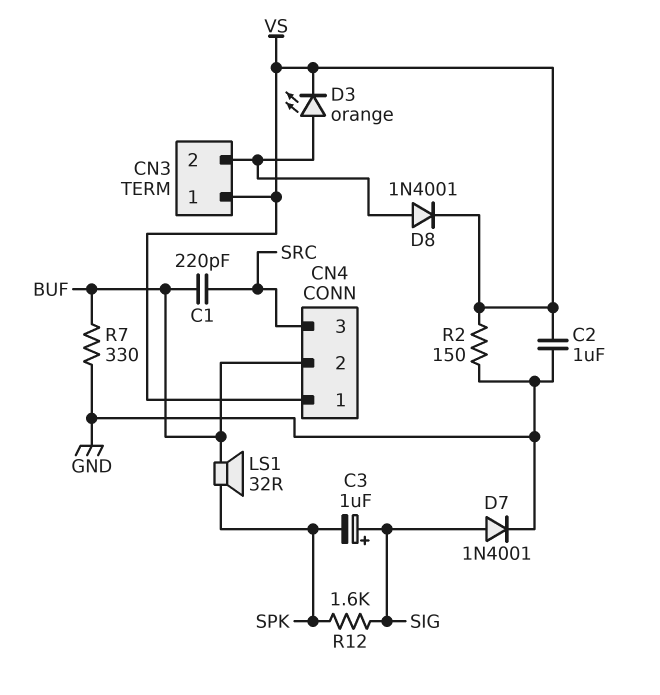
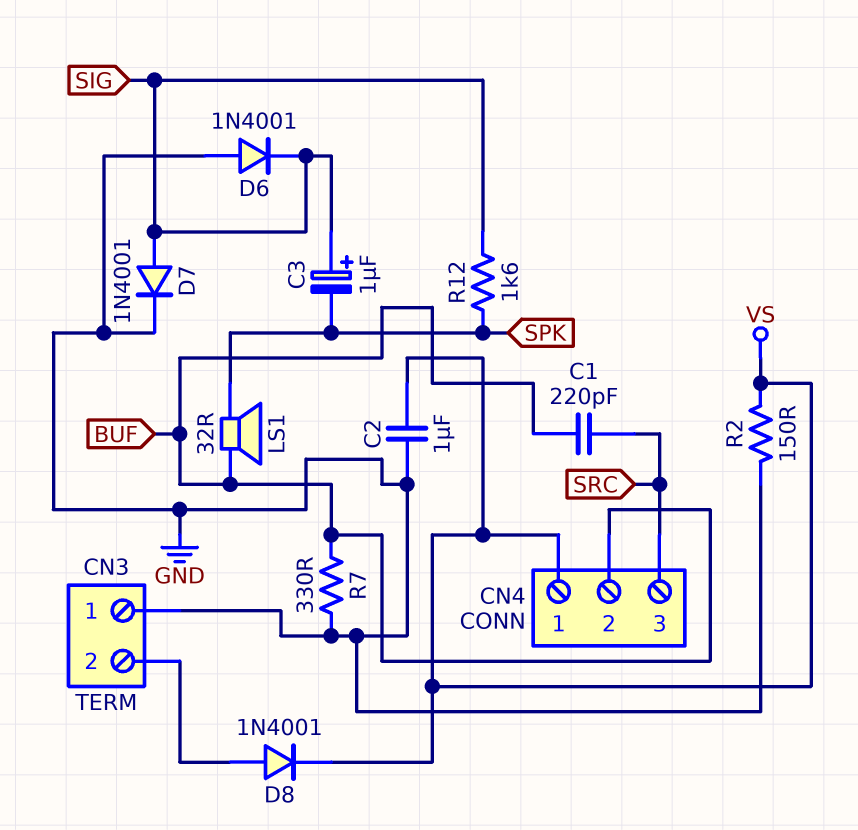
CN3 pin 1: VS -> GND
D3: LED orange (A CN3/2, K VS) -> none
D6: none -> diode 1N4001 (A GND, K SIG)

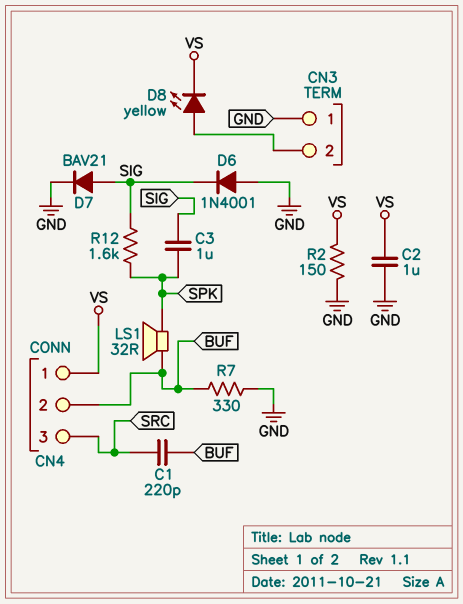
C3: 1uF (plus SIG, minus SPK) -> 1uF (SIG, SPK)
D7: diode 1N4001 (A SIG, K GND) -> diode BAV21 (A SIG, K GND)
D8: diode 1N4001 (A CN3/2, K VS) -> LED yellow (A CN3/2, K VS)

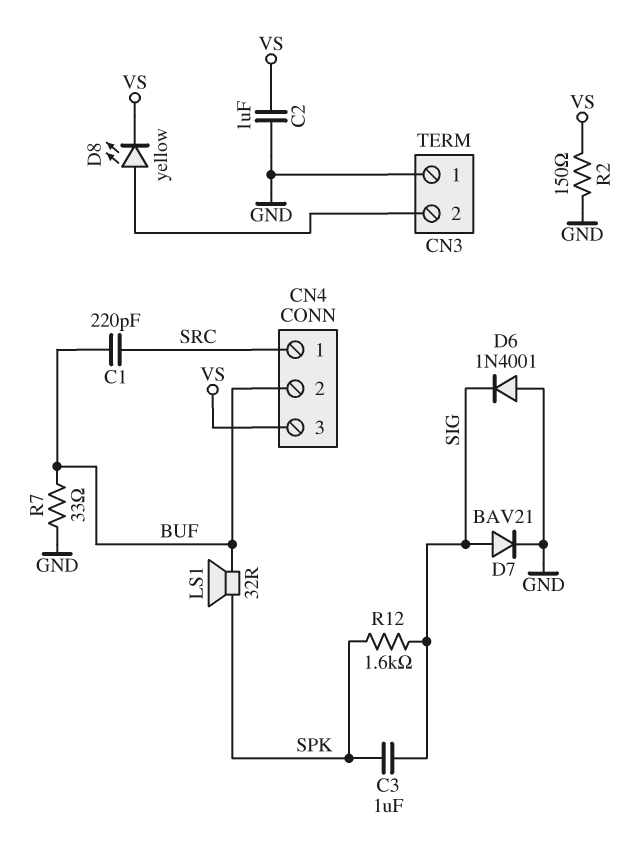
CN4 pin 1: VS -> SRC
CN4 pin 3: SRC -> VS
R7: 330 (BUF, GND) -> 33 (BUF, GND)

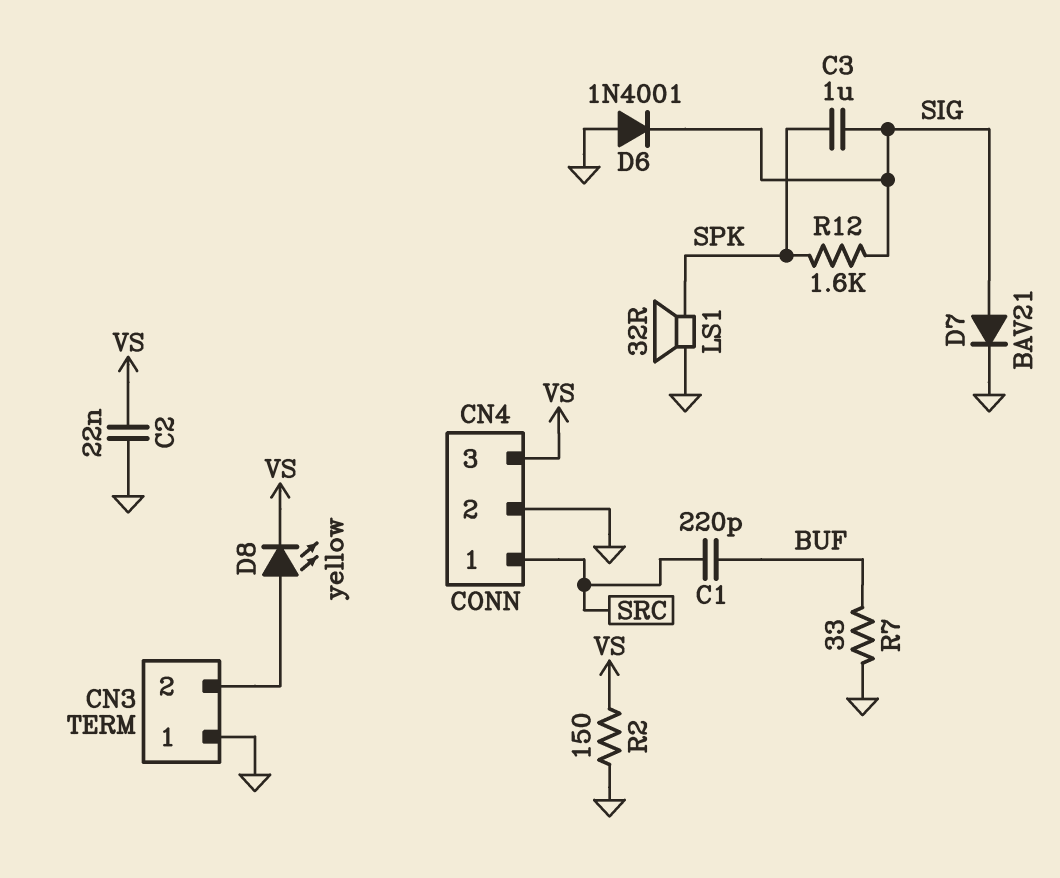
C2: 1uF (GND, VS) -> 22nF (GND, VS)
CN4 pin 2: BUF -> GND
LS1: speaker 32R (BUF, SPK) -> speaker 32R (GND, SPK)

